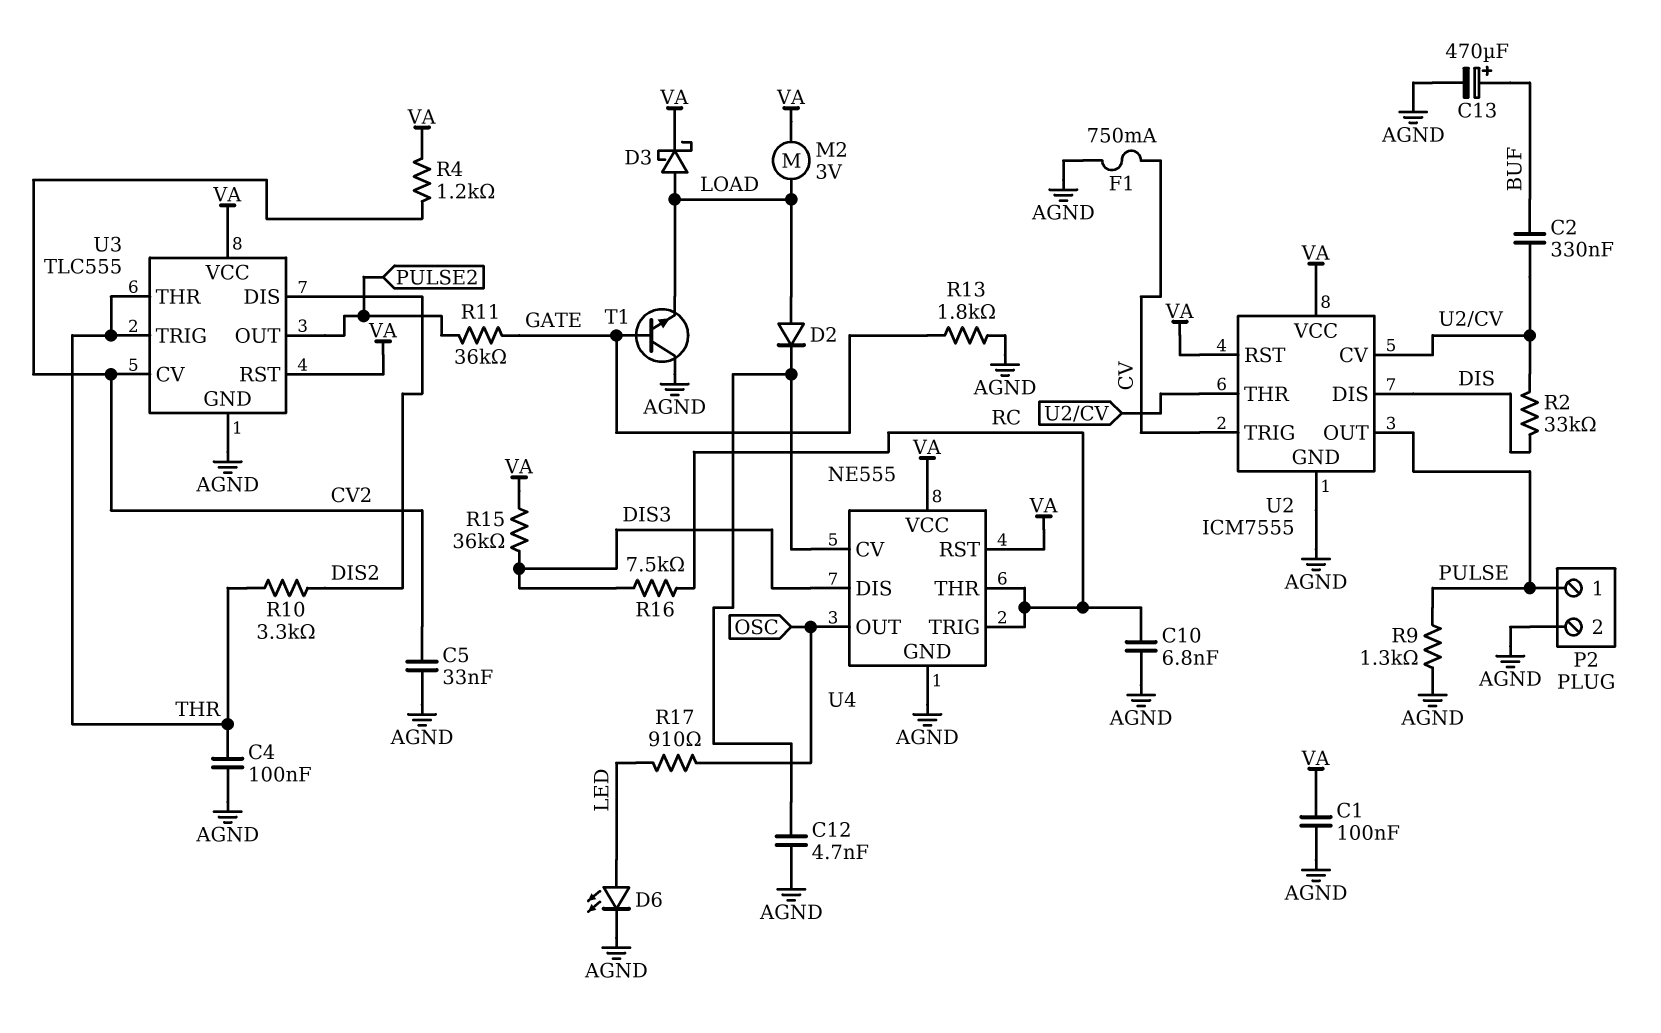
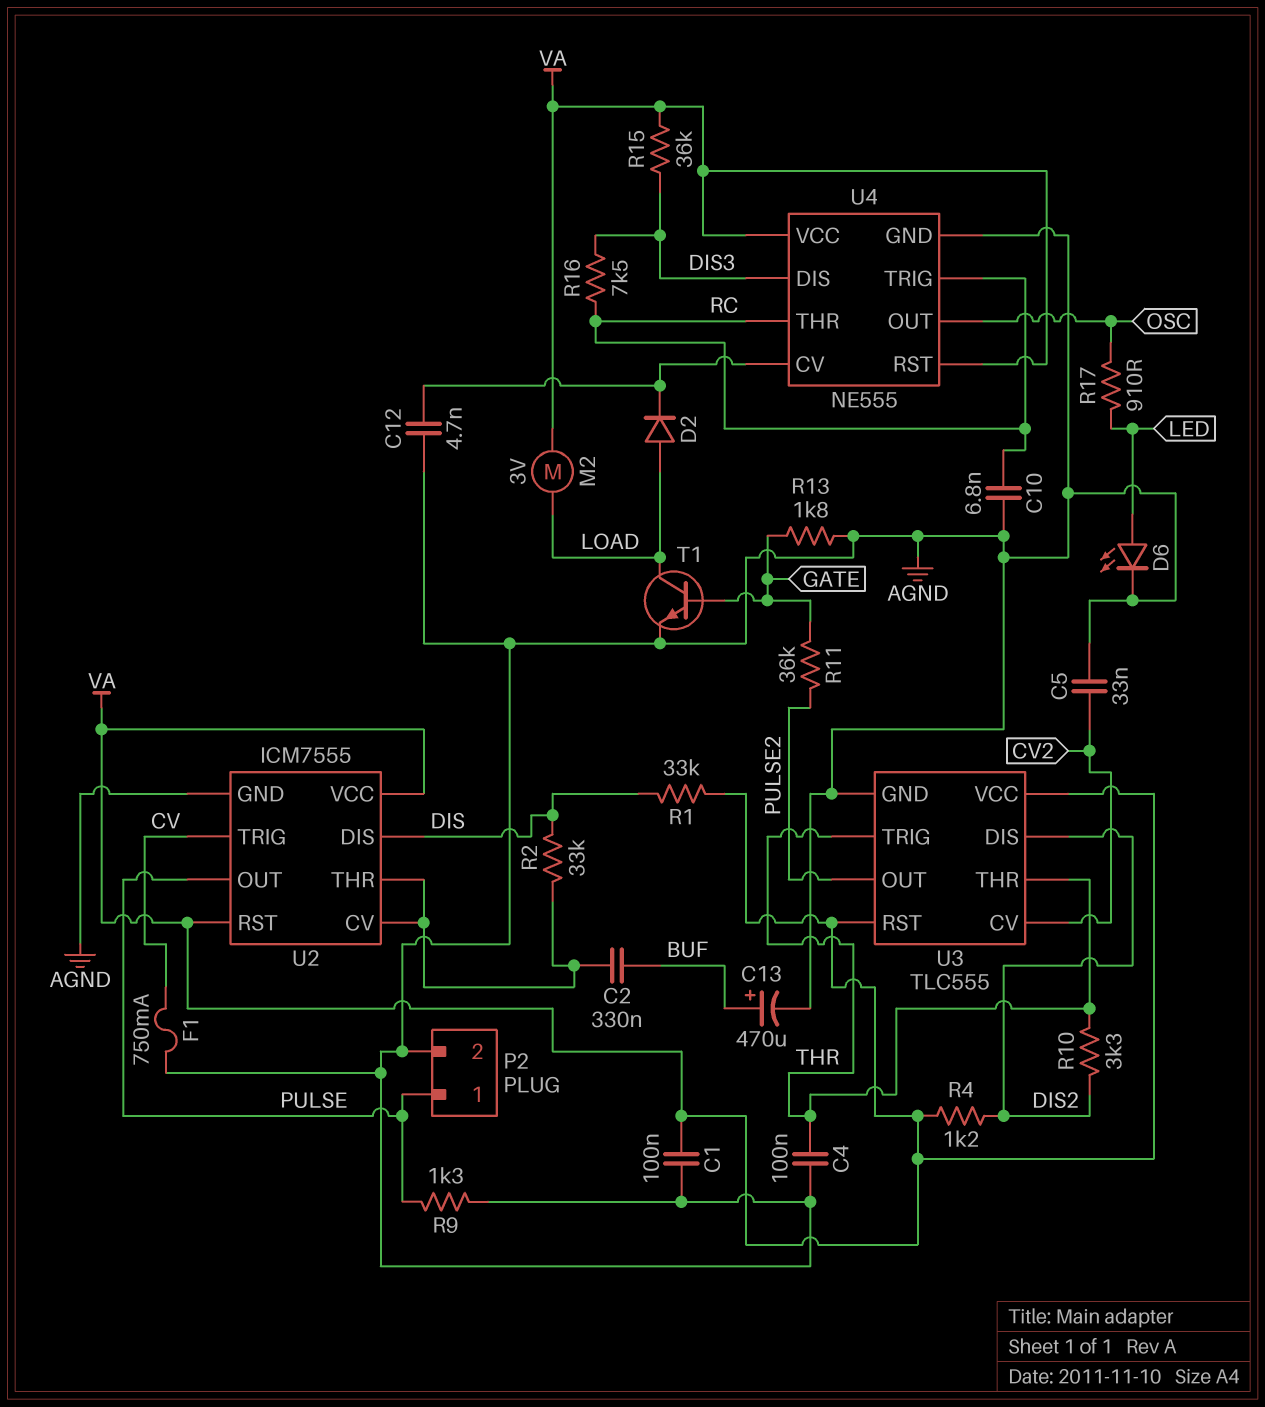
D3: schottky (A LOAD, K VA) -> none
R1: none -> 33k (DIS, VA)
R4: 1.2k (CV2, VA) -> 1.2k (DIS2, VA)
T1: NPN (B GATE, C AGND, E LOAD) -> NPN (B GATE, C LOAD, E AGND)

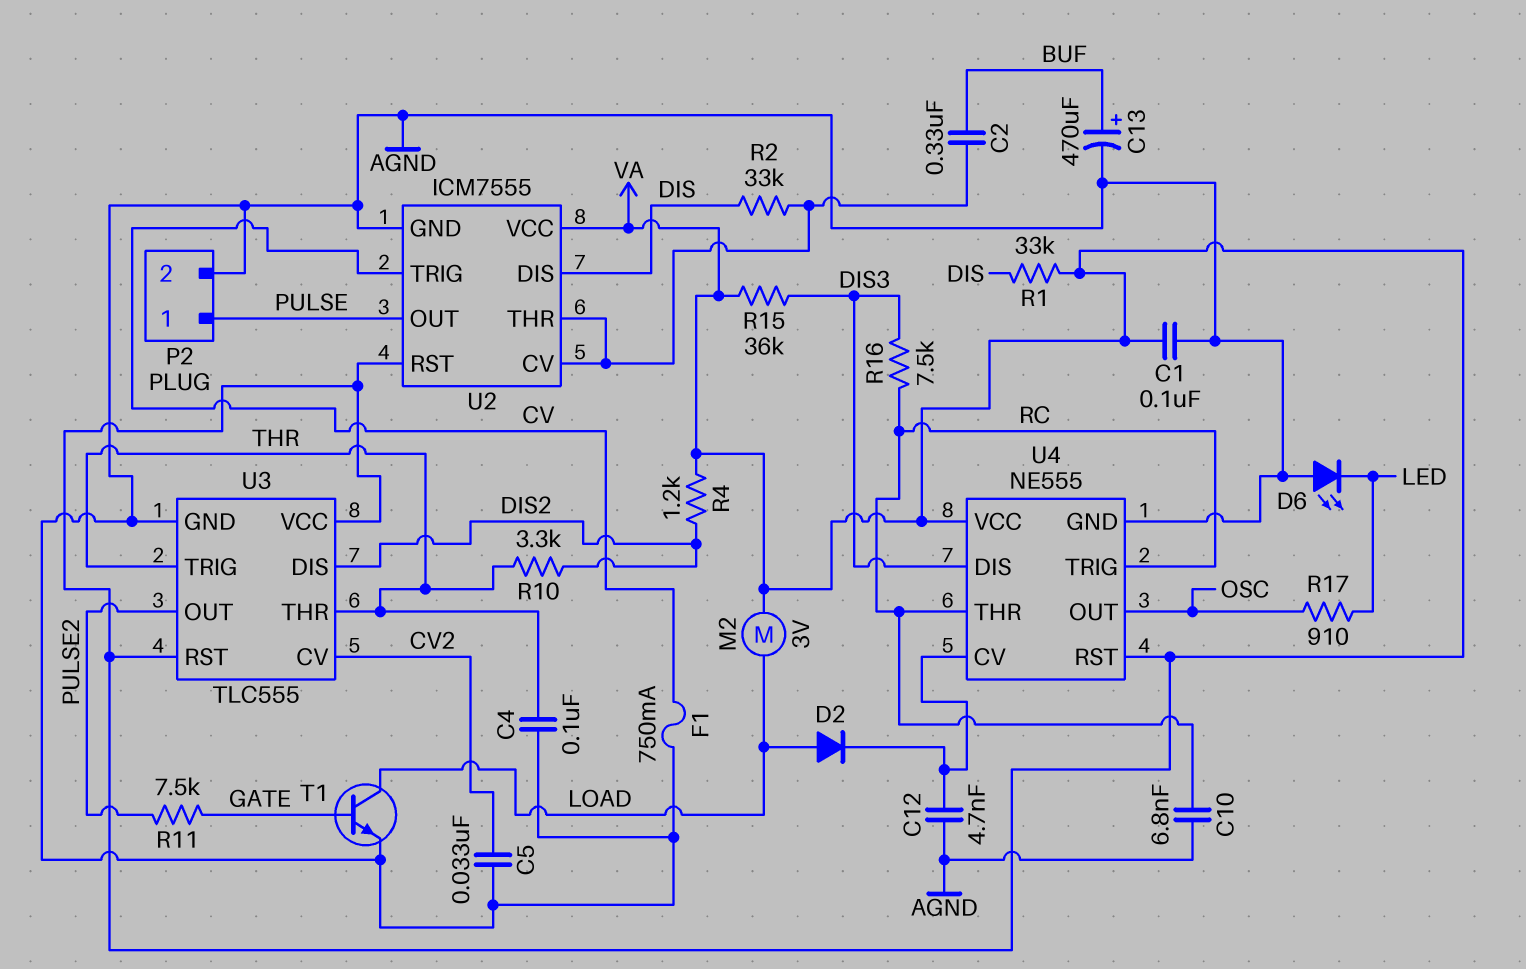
D6: LED (A LED, K AGND) -> LED (A AGND, K LED)
R9: 1.3k (AGND, PULSE) -> none
R11: 36k (GATE, PULSE2) -> 7.5k (GATE, PULSE2)
R13: 1.8k (AGND, GATE) -> none

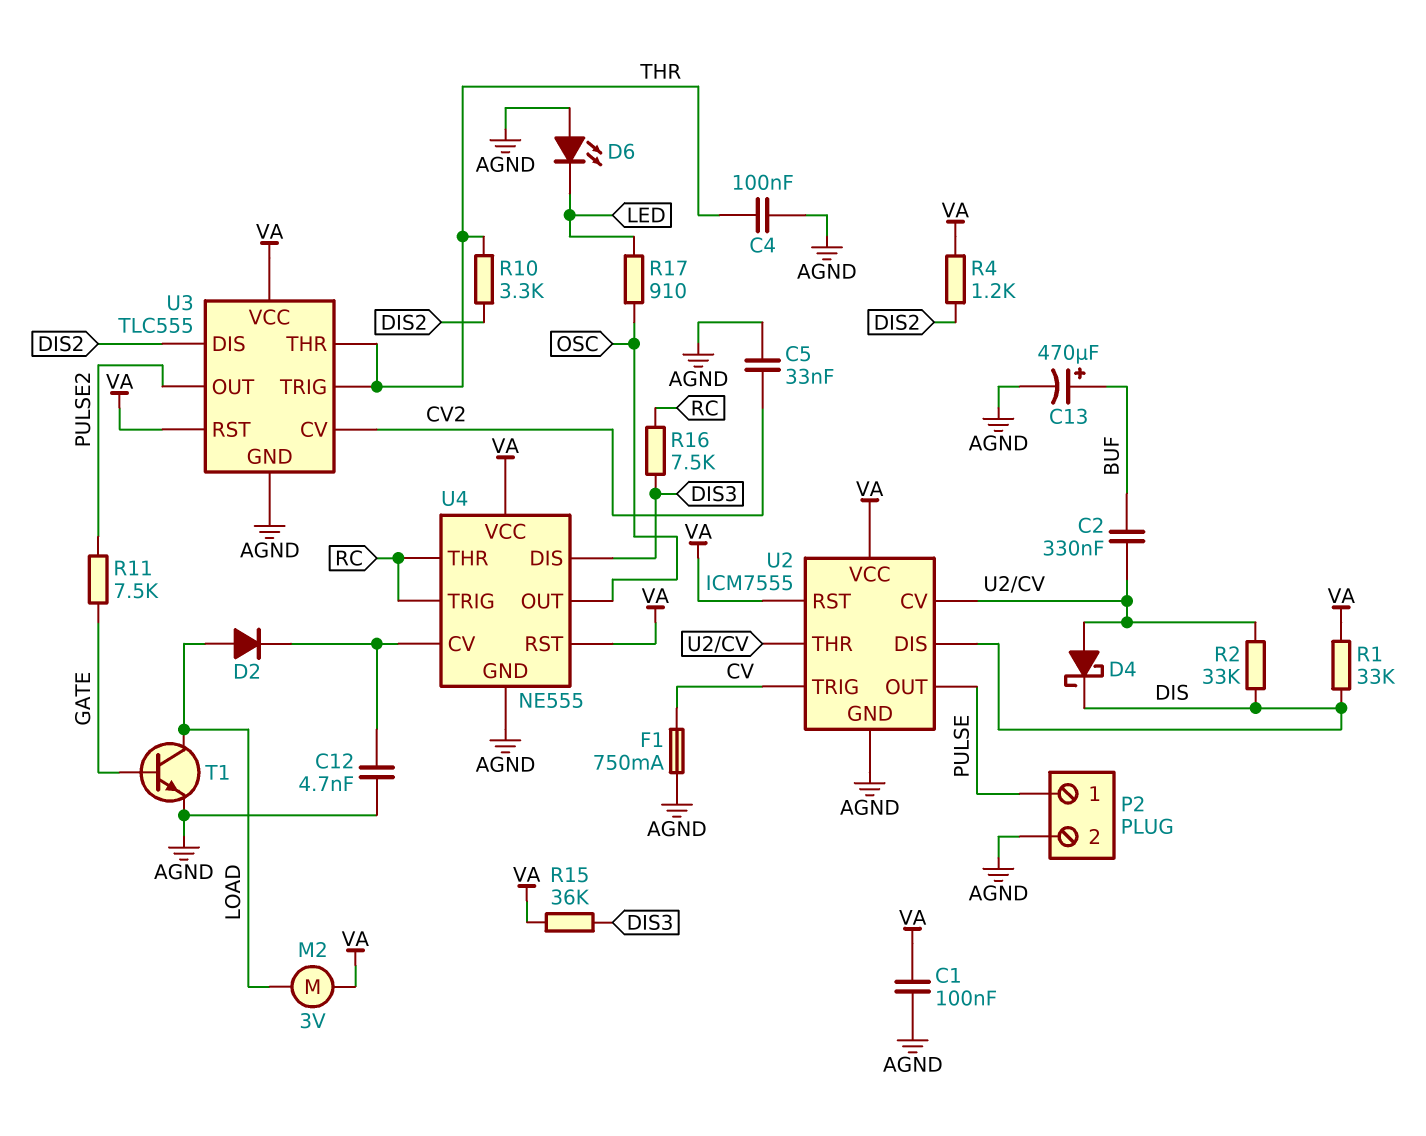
C10: 6.8nF (AGND, RC) -> none
D4: none -> schottky (A U2/CV, K DIS)

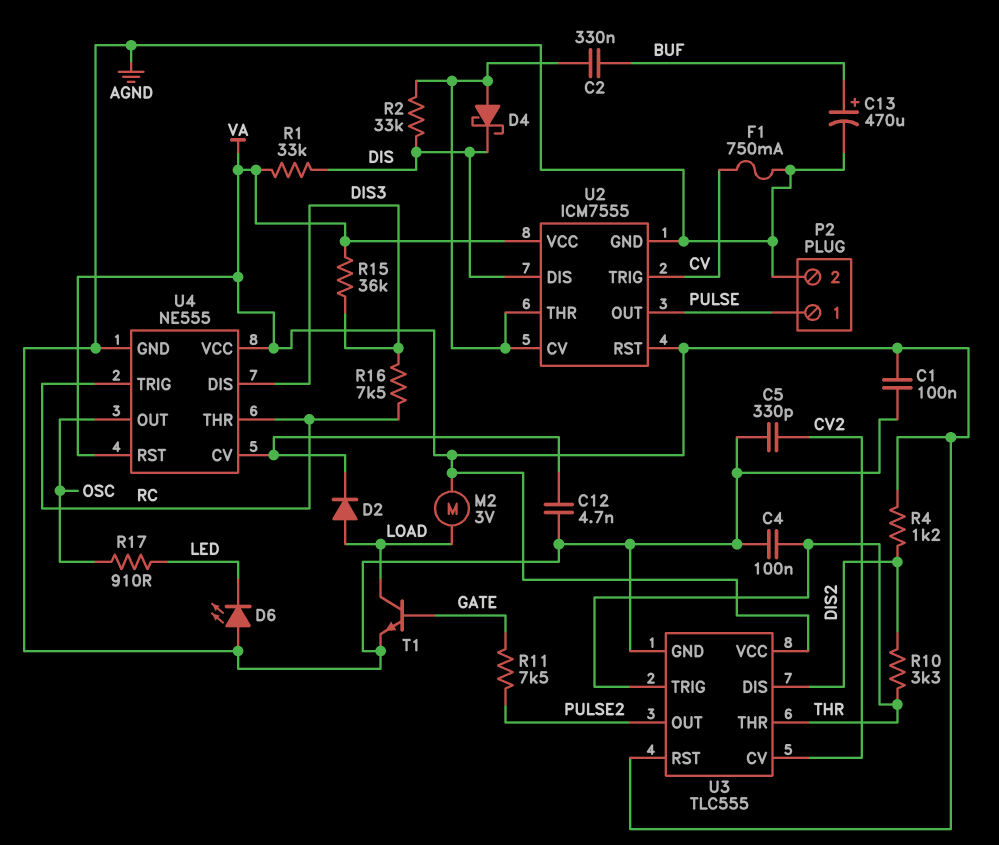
C5: 33nF (AGND, CV2) -> 330pF (AGND, CV2)

